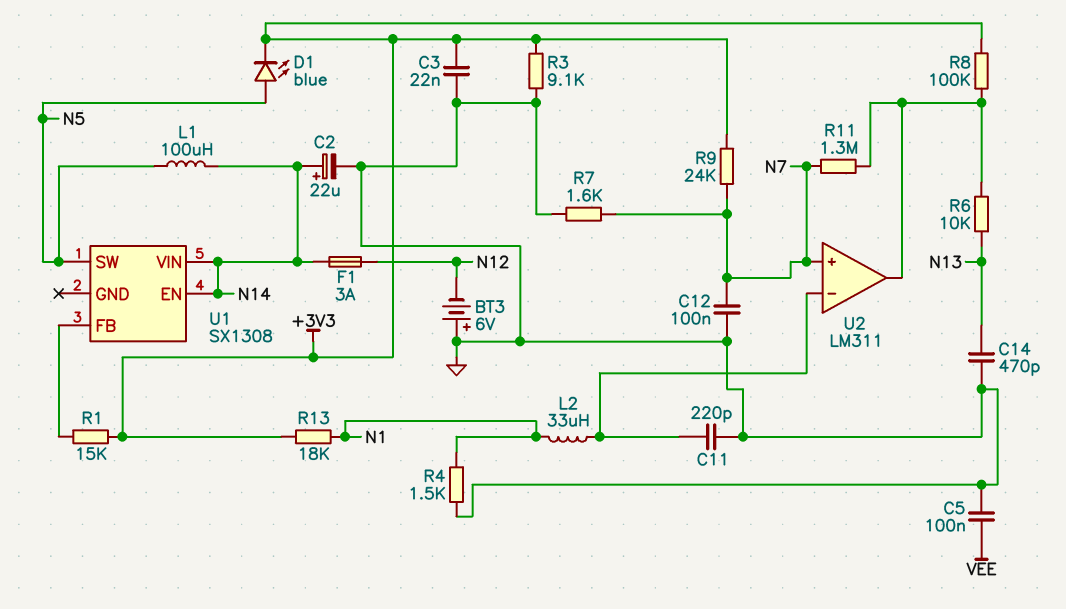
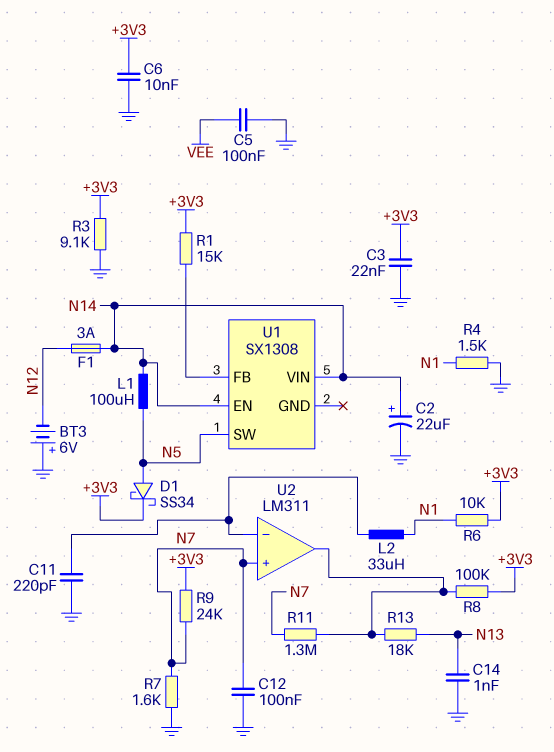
C6: none -> 10nF (+3V3, GND)
C14: 470pF (GND, N13) -> 1nF (GND, N13)
D1: LED blue (A N5, K +3V3) -> schottky SS34 (A N5, K +3V3)
R6: 10k (N13, U2/out) -> 10k (+3V3, N1)
R13: 18k (+3V3, N1) -> 18k (N13, U2/out)

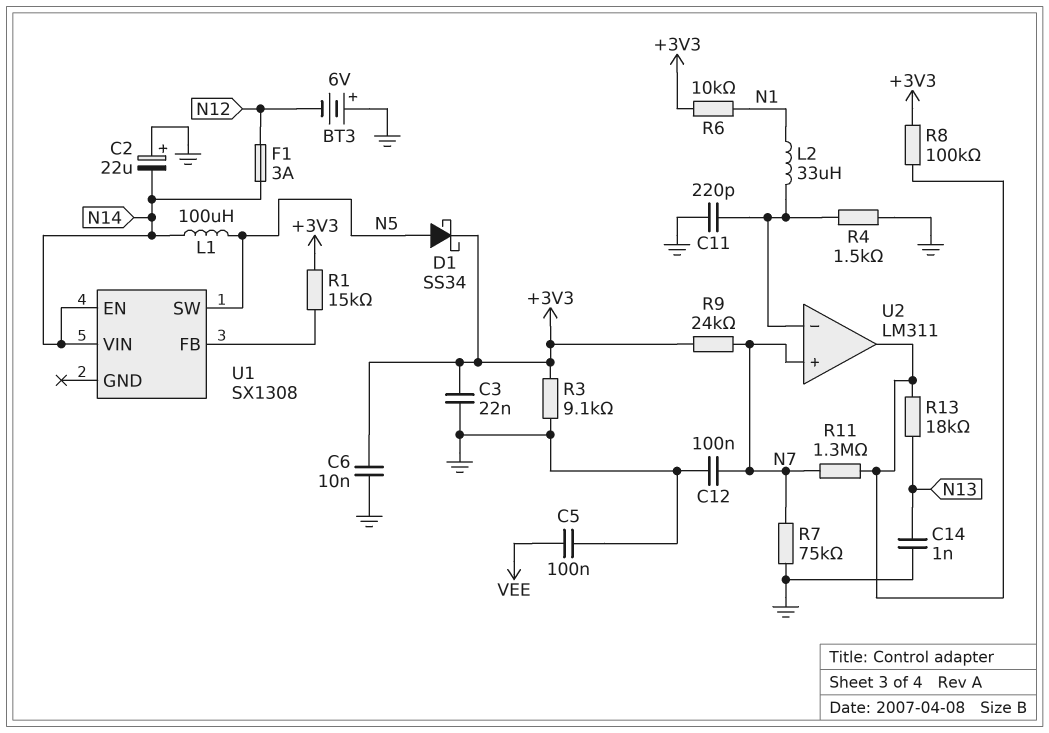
C2: 22uF (plus N14, minus GND) -> 22uF (plus GND, minus N14)
R4: 1.5k (GND, N1) -> 1.5k (GND, U2/in-)
R7: 1.6k (GND, N7) -> 75k (GND, N7)

